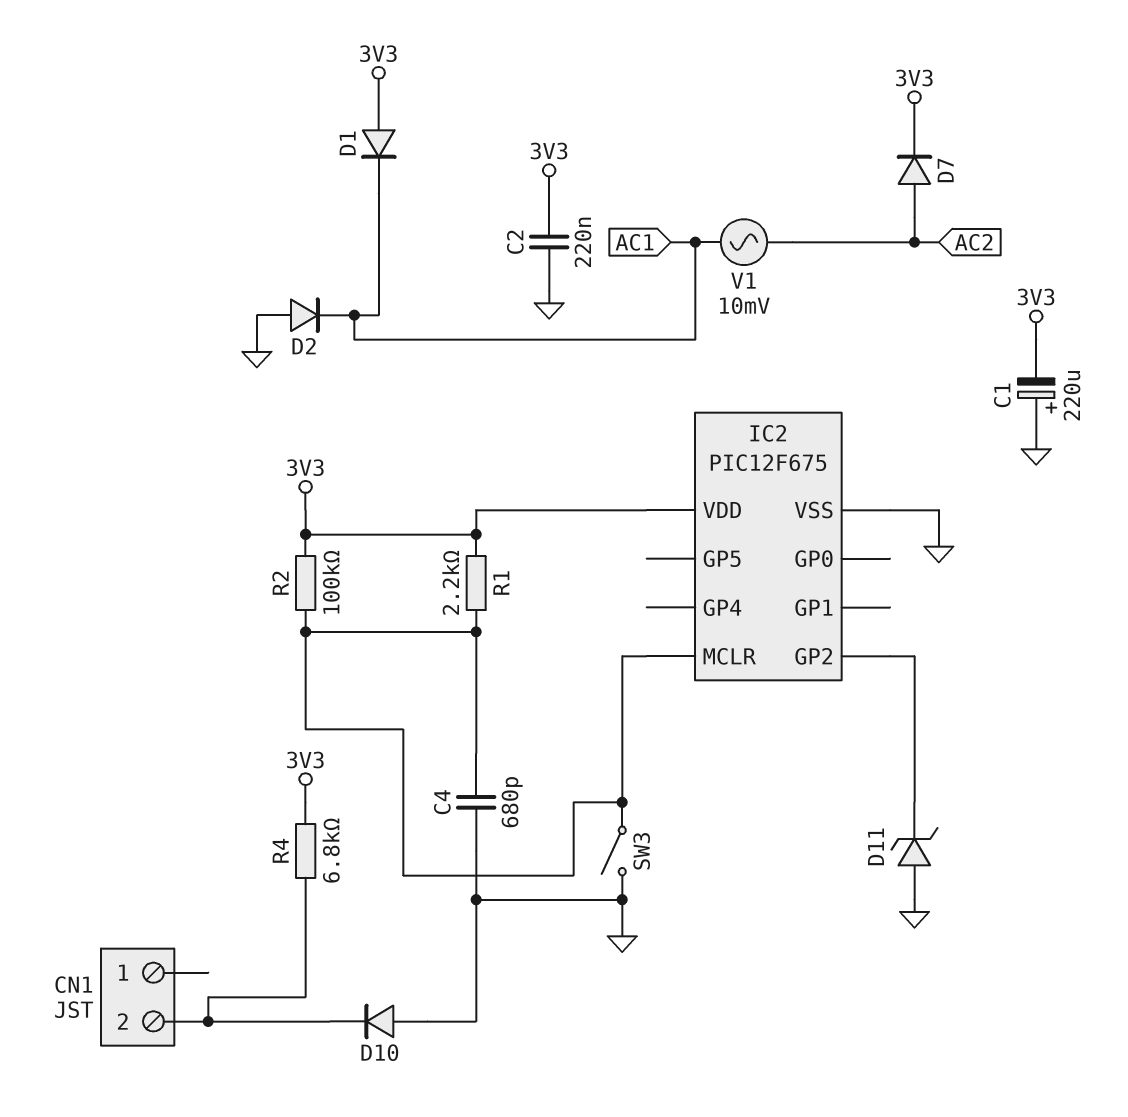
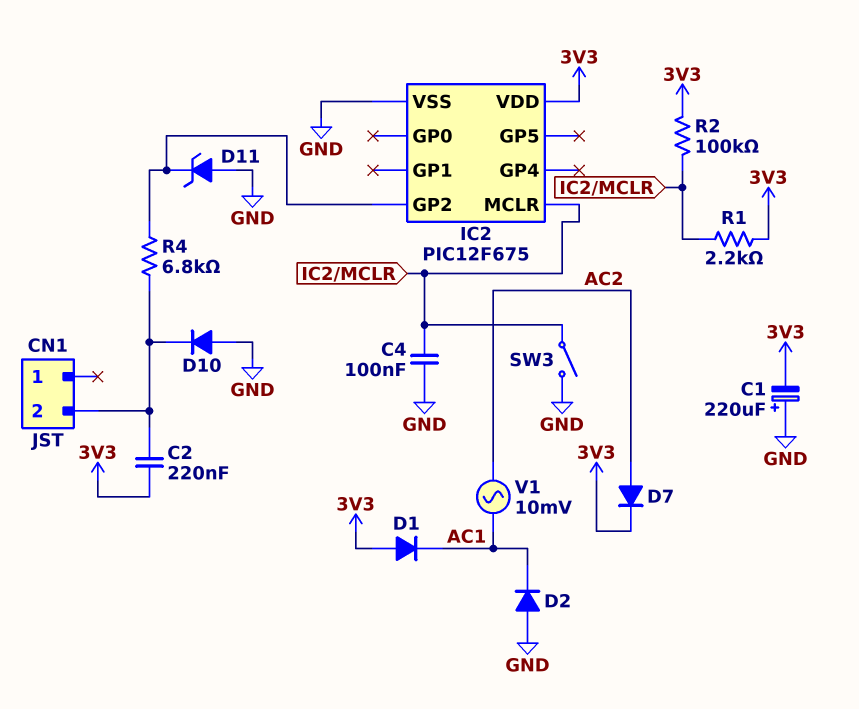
C2: 220nF (3V3, GND) -> 220nF (3V3, CN1/2)
C4: 680pF (GND, IC2/MCLR) -> 100nF (GND, IC2/MCLR)
R4: 6.8k (3V3, CN1/2) -> 6.8k (CN1/2, IC2/GP2)

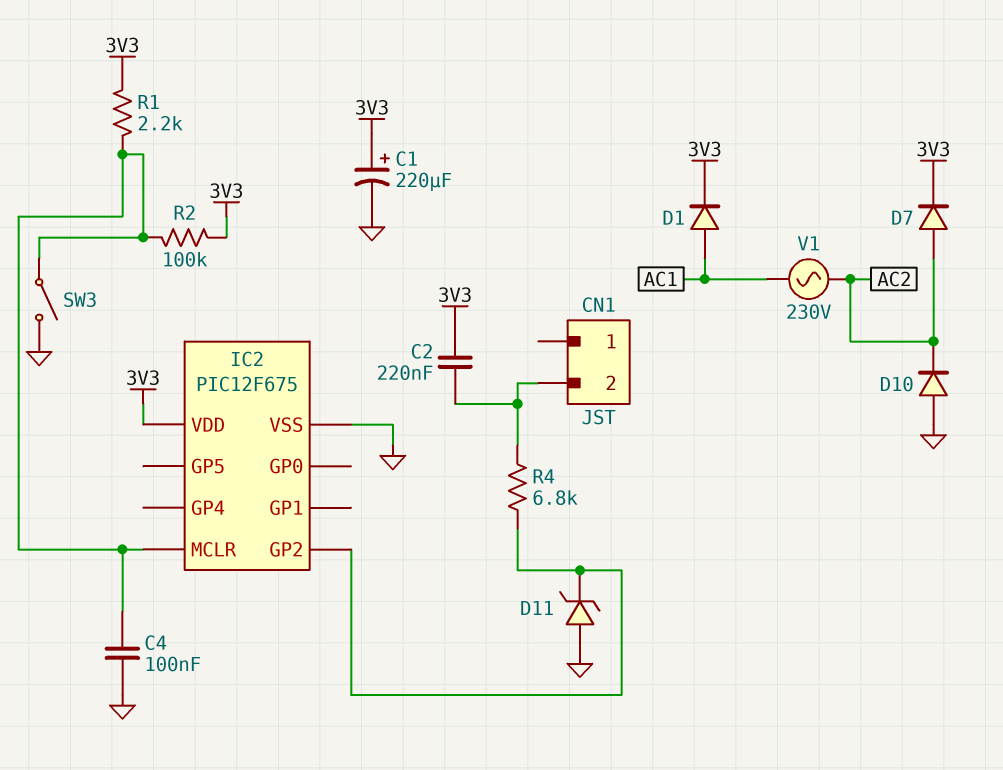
C1: 220uF (plus GND, minus 3V3) -> 220uF (plus 3V3, minus GND)
D1: diode (A 3V3, K AC1) -> diode (A AC1, K 3V3)
D2: diode (A GND, K AC1) -> none
D10: diode (A GND, K CN1/2) -> diode (A GND, K AC2)
V1: AC 10mV (AC1, AC2) -> AC 230V (AC1, AC2)

